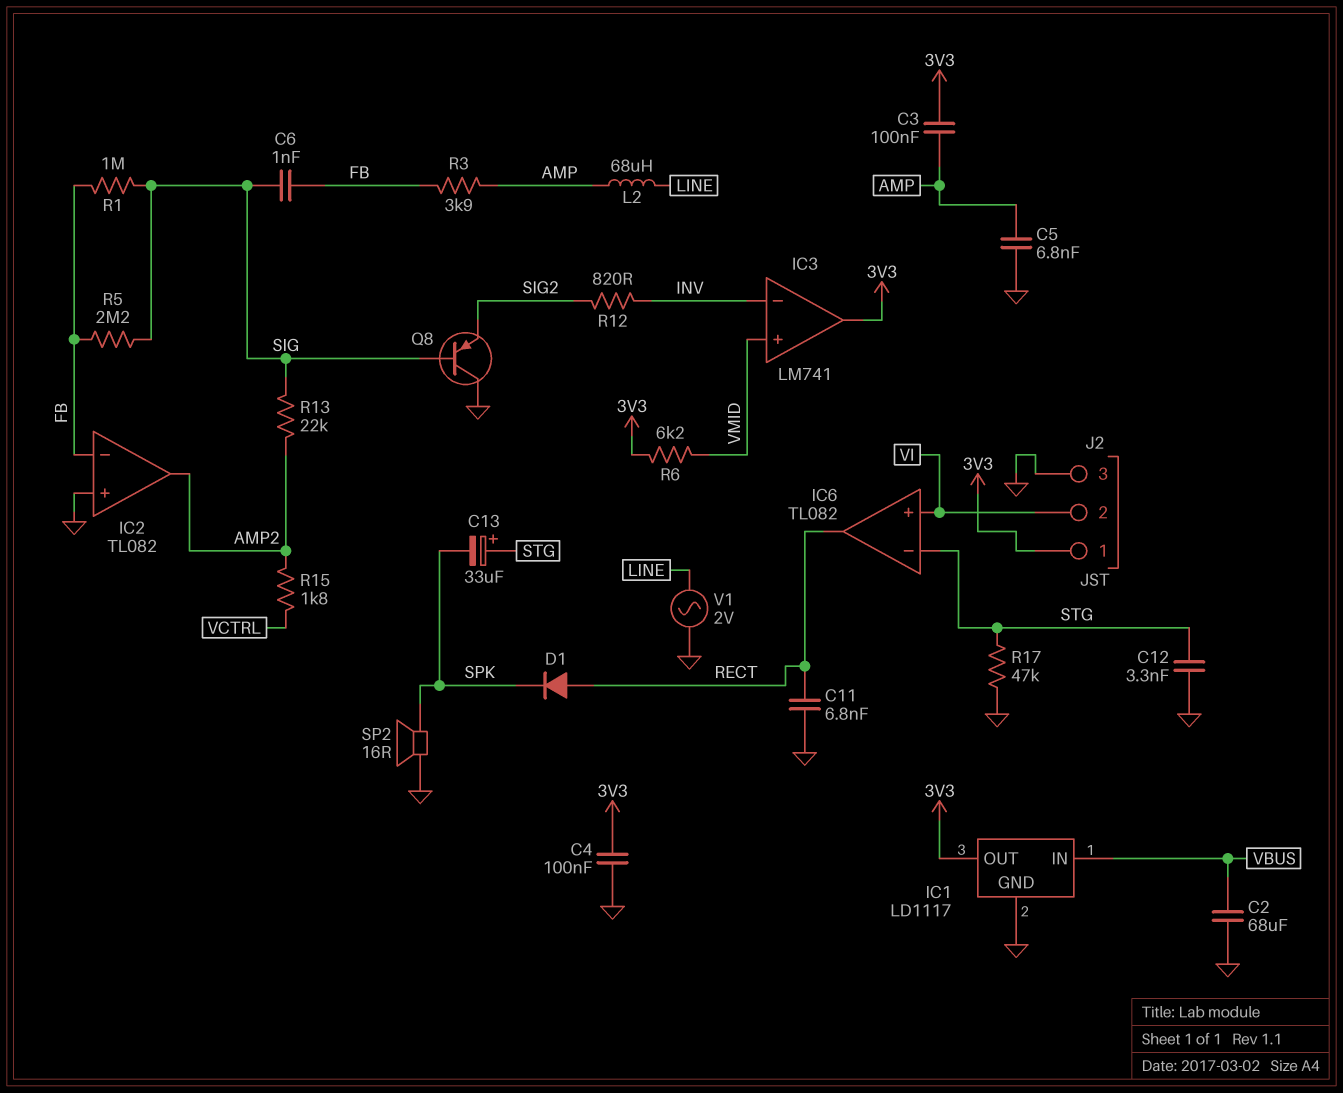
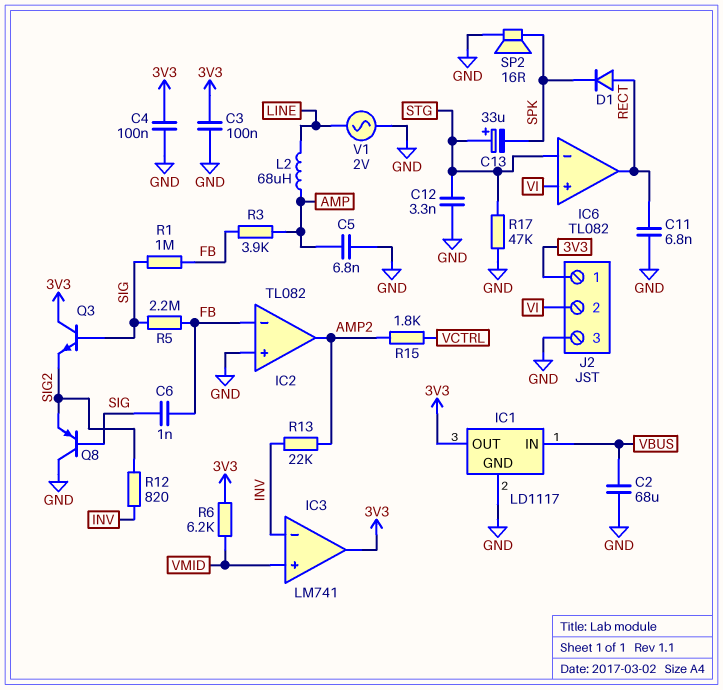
C3: 100nF (3V3, AMP) -> 100nF (3V3, GND)
Q3: none -> NPN (B SIG, C 3V3, E SIG2)
R13: 22k (AMP2, SIG) -> 22k (AMP2, INV)

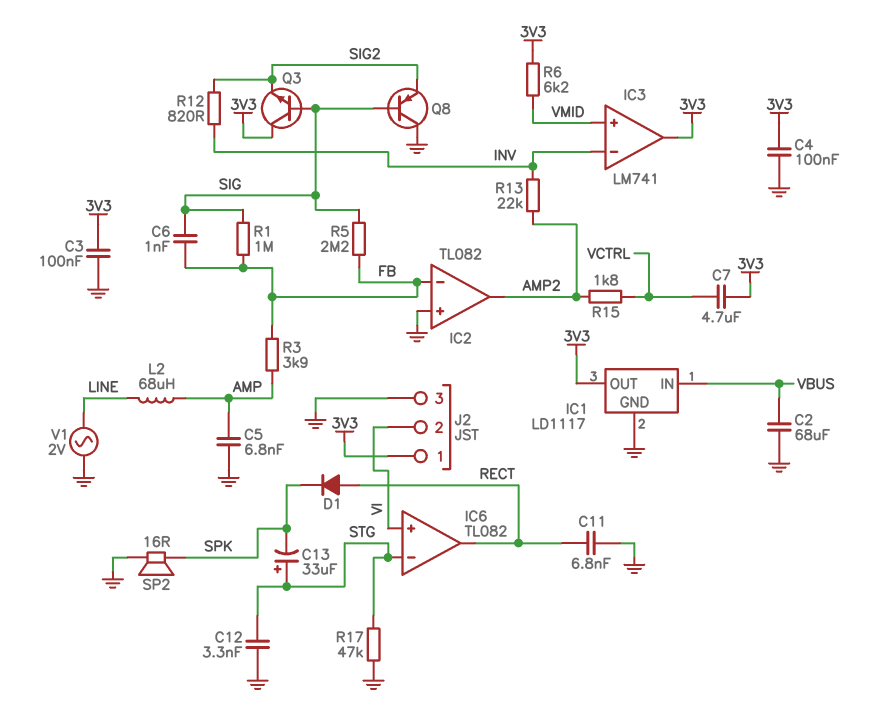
C7: none -> 4.7uF (3V3, VCTRL)

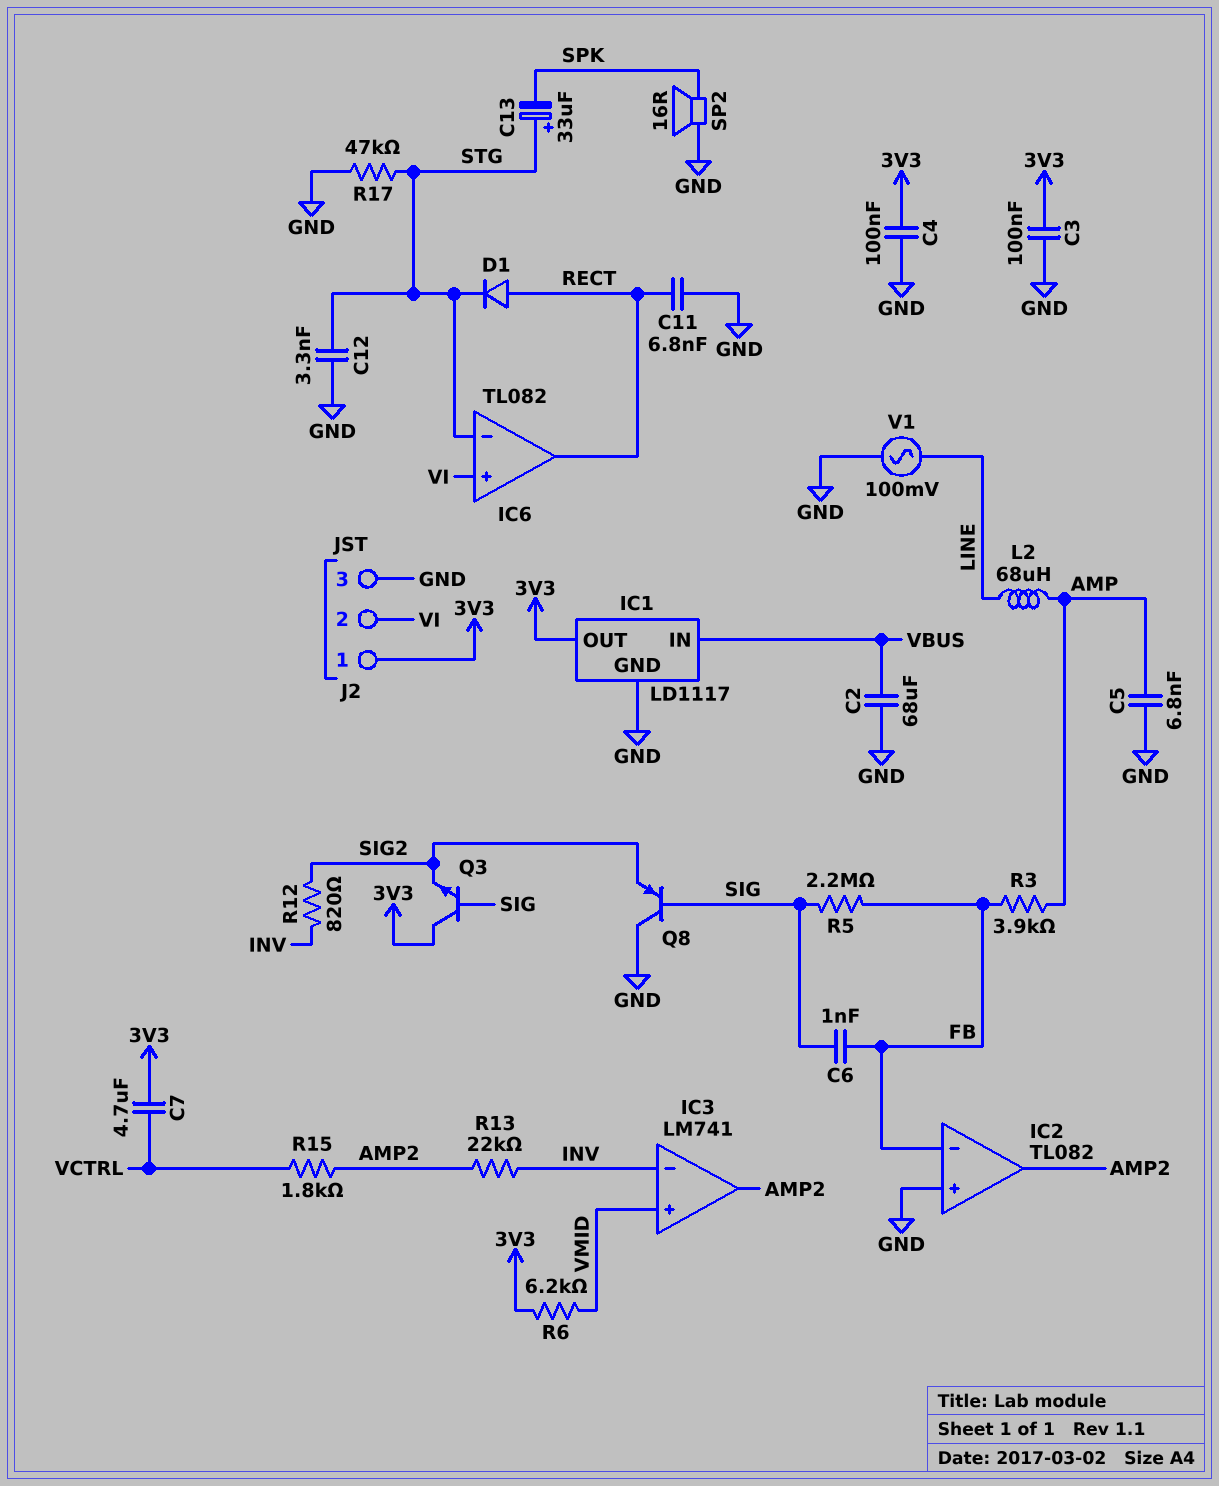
D1: diode (A RECT, K SPK) -> diode (A RECT, K STG)
IC3 pin out: 3V3 -> AMP2
R1: 1M (FB, SIG) -> none
V1: AC 2V (GND, LINE) -> AC 100mV (GND, LINE)

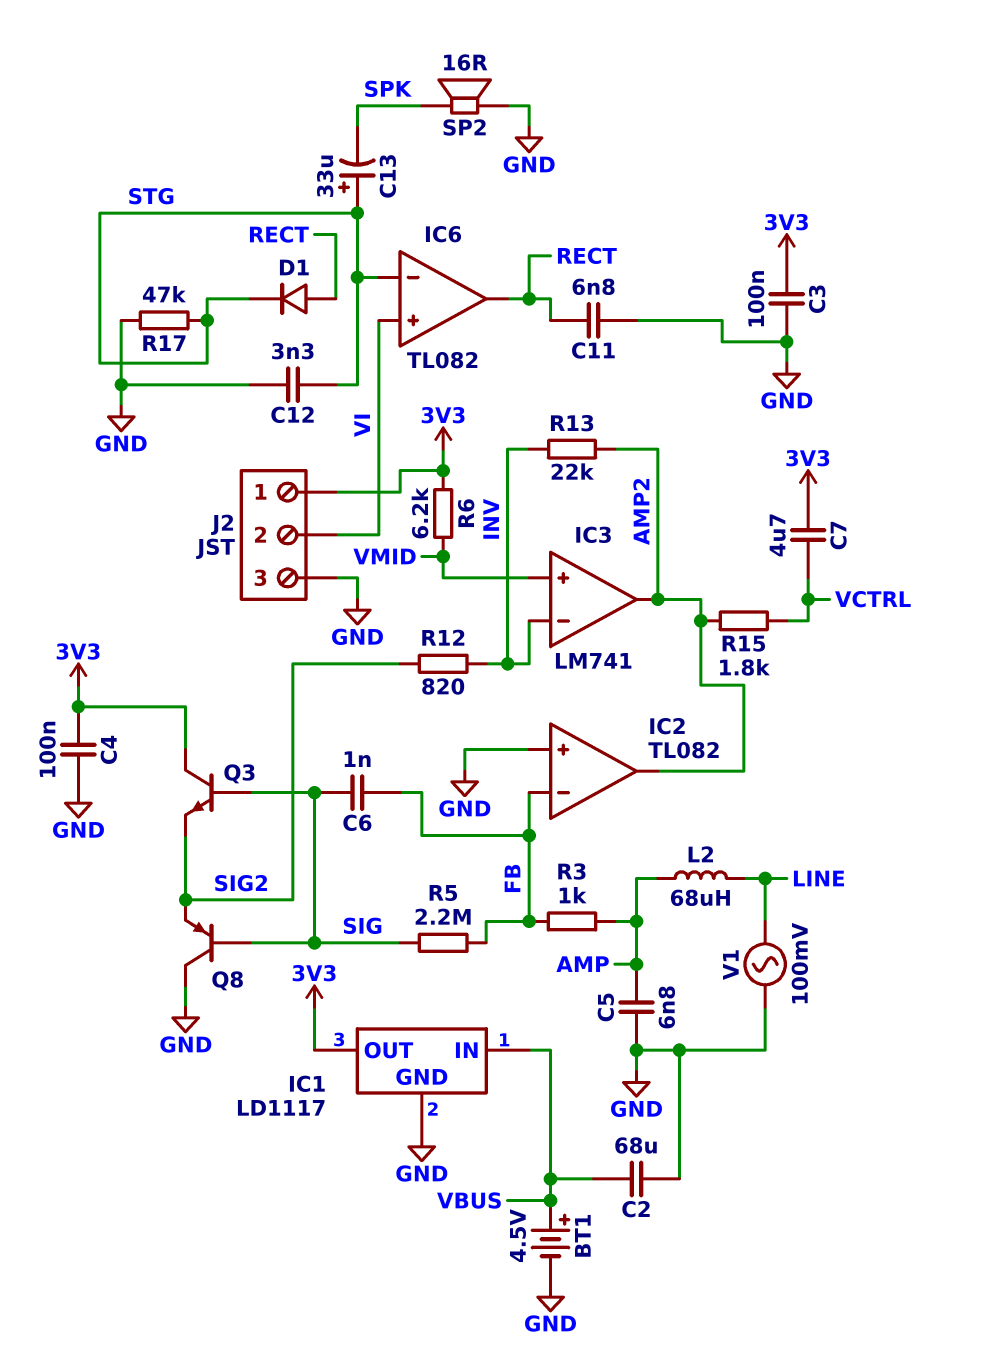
BT1: none -> 4.5V (plus VBUS, minus GND)
R3: 3.9k (AMP, FB) -> 1k (AMP, FB)

